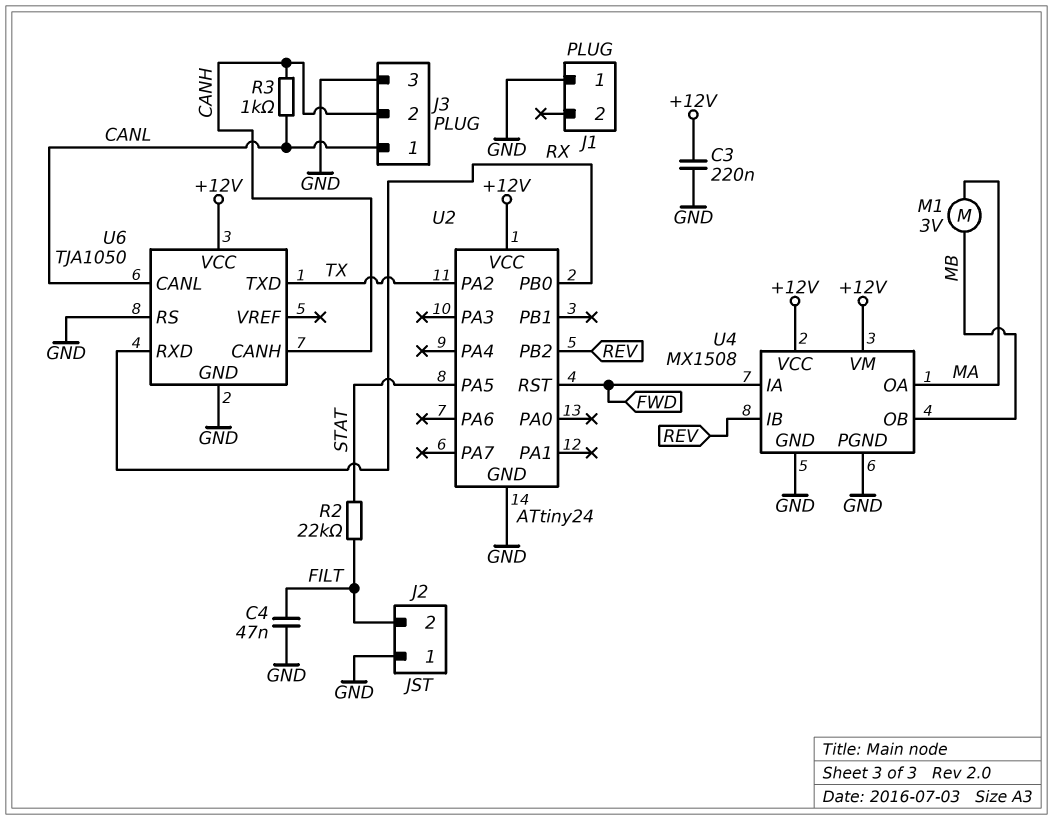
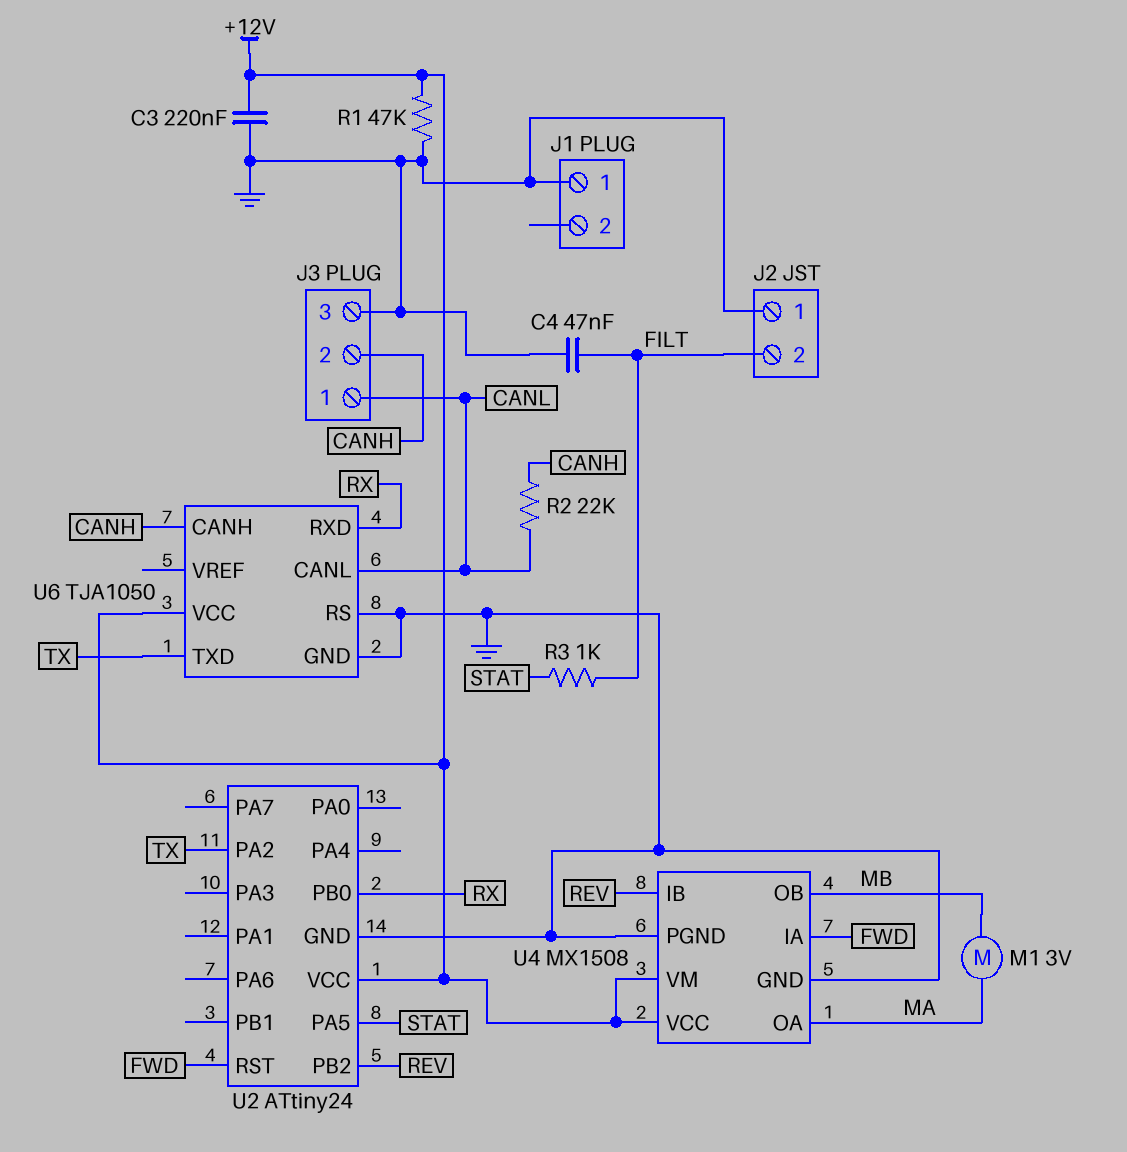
R1: none -> 47k (+12V, GND)
R2: 22k (FILT, STAT) -> 22k (CANH, CANL)
R3: 1k (CANH, CANL) -> 1k (FILT, STAT)

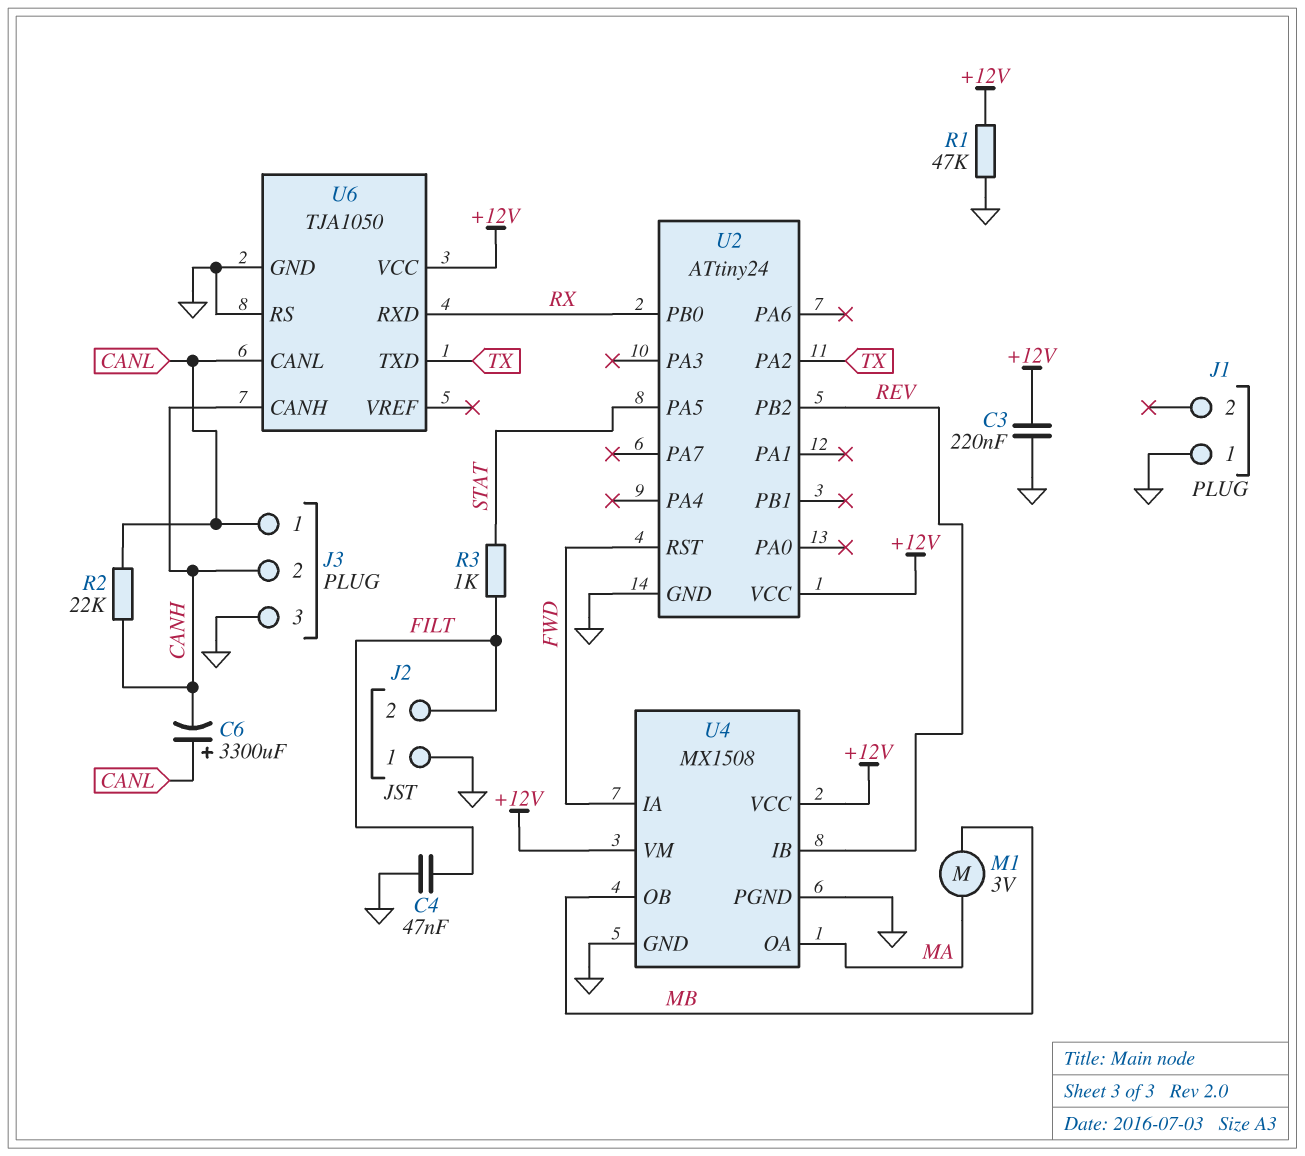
C6: none -> 3300uF (plus CANL, minus CANH)

